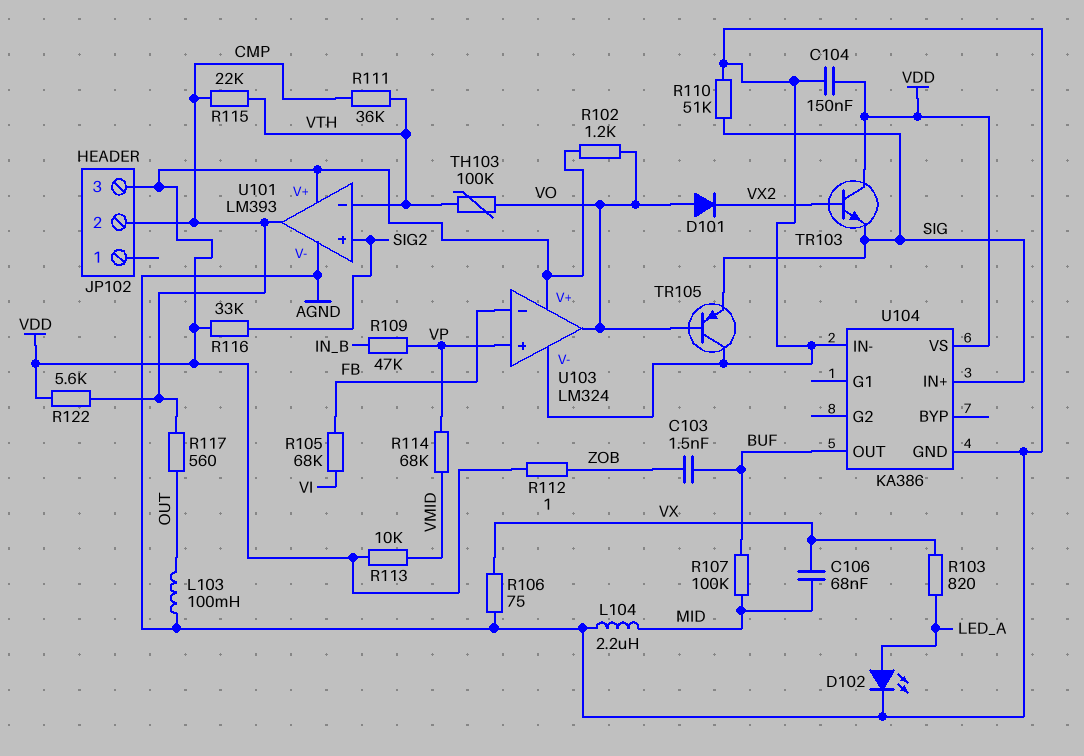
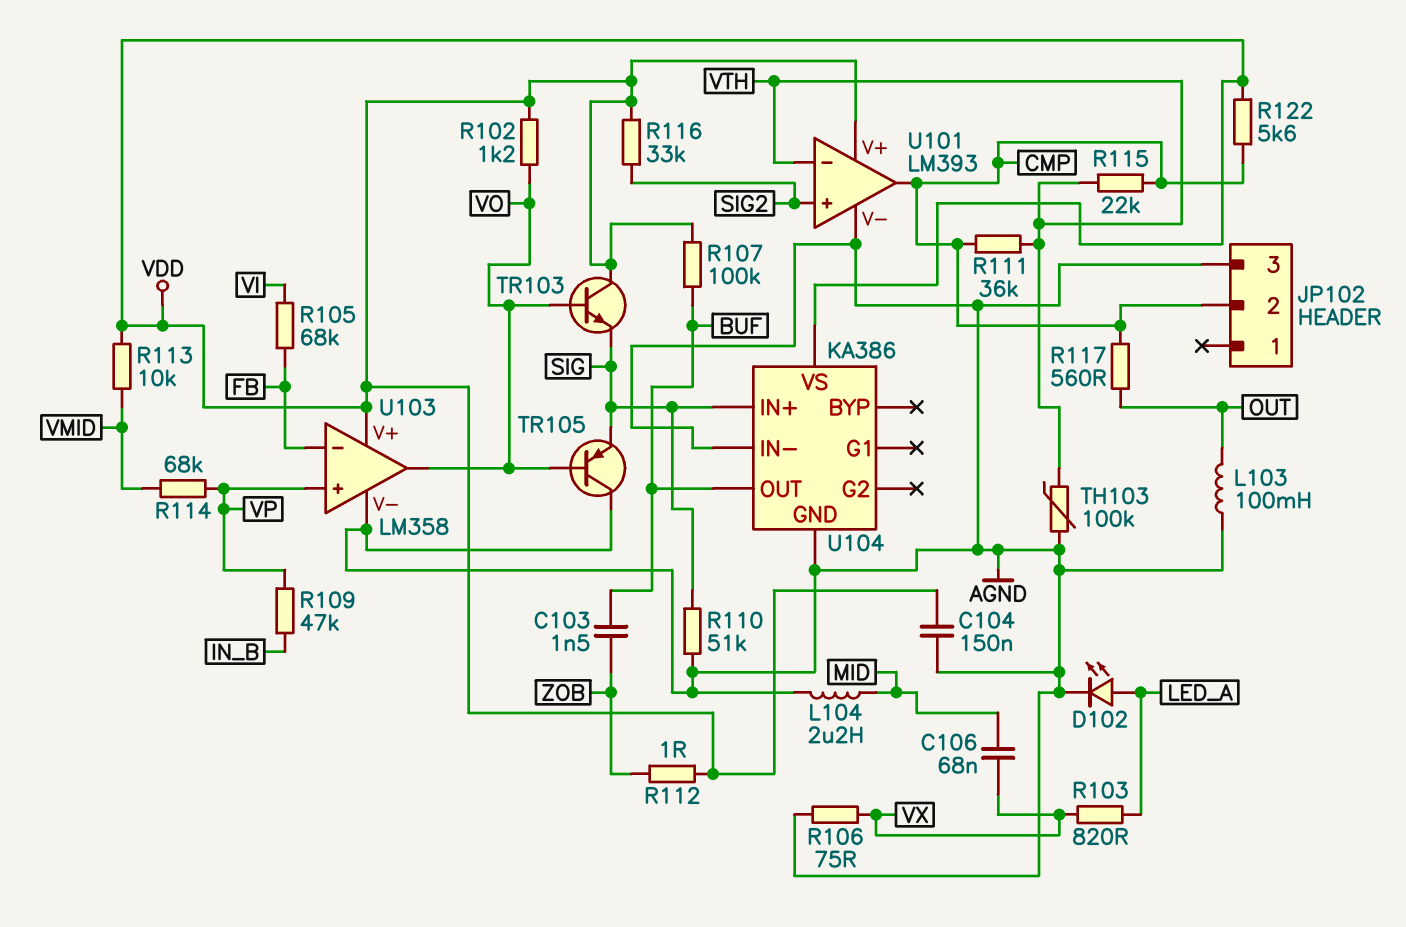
D101: diode (A VO, K VX2) -> none
JP102 pin 3: VDD -> AGND
R107: 100k (BUF, MID) -> 100k (BUF, VDD)
TH103: 100k (VO, VTH) -> 100k (AGND, VTH)
TR103: NPN (B VX2, C VDD, E SIG) -> NPN (B VO, C VDD, E SIG)
U103: LM324 -> LM358

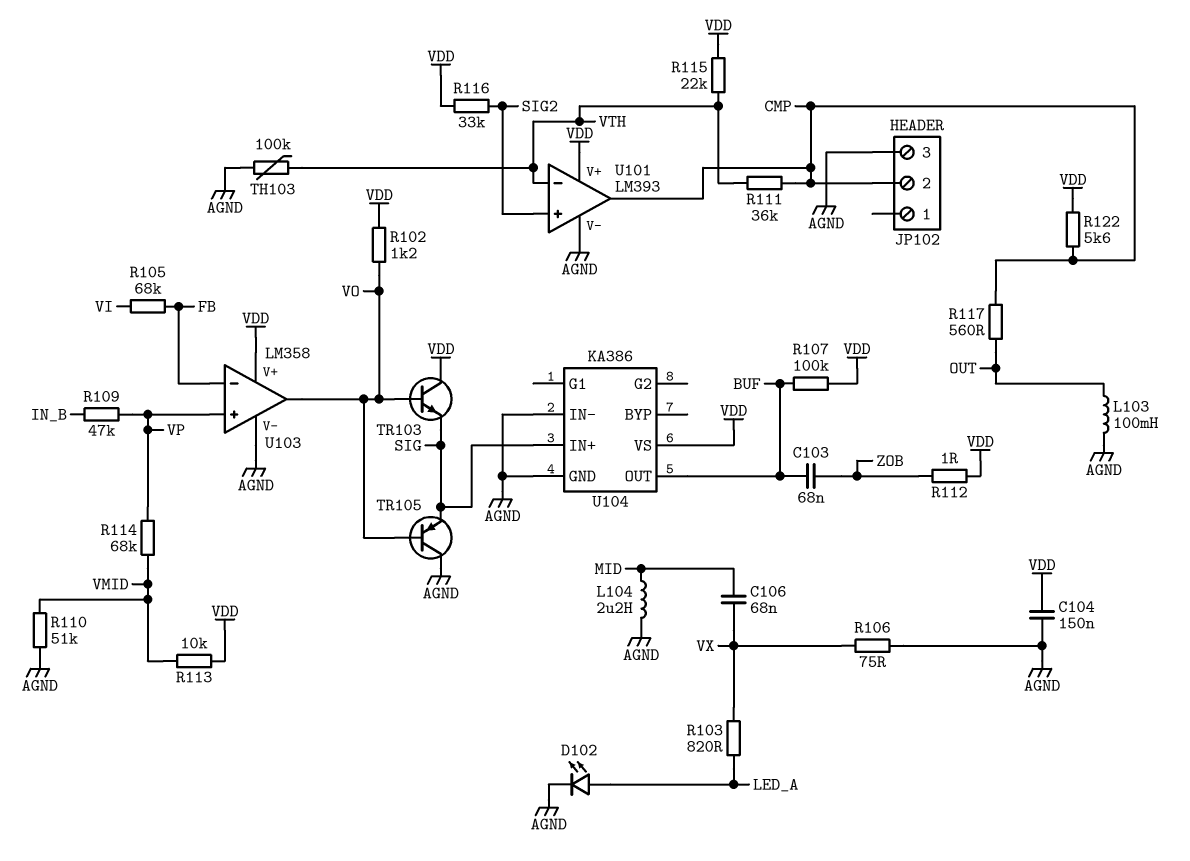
C103: 1.5nF (BUF, ZOB) -> 68nF (BUF, ZOB)
R110: 51k (AGND, SIG) -> 51k (AGND, VMID)
R115: 22k (CMP, VTH) -> 22k (VDD, VTH)

